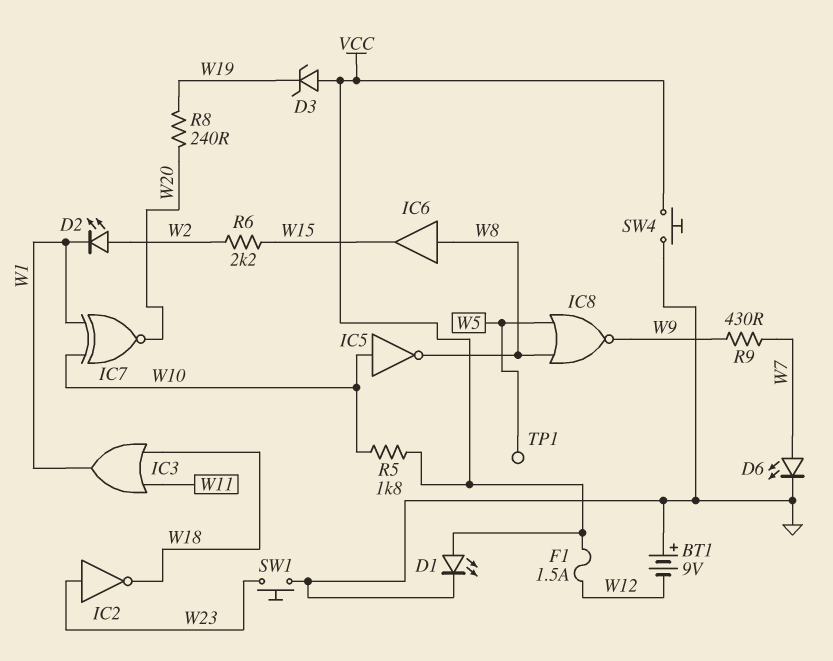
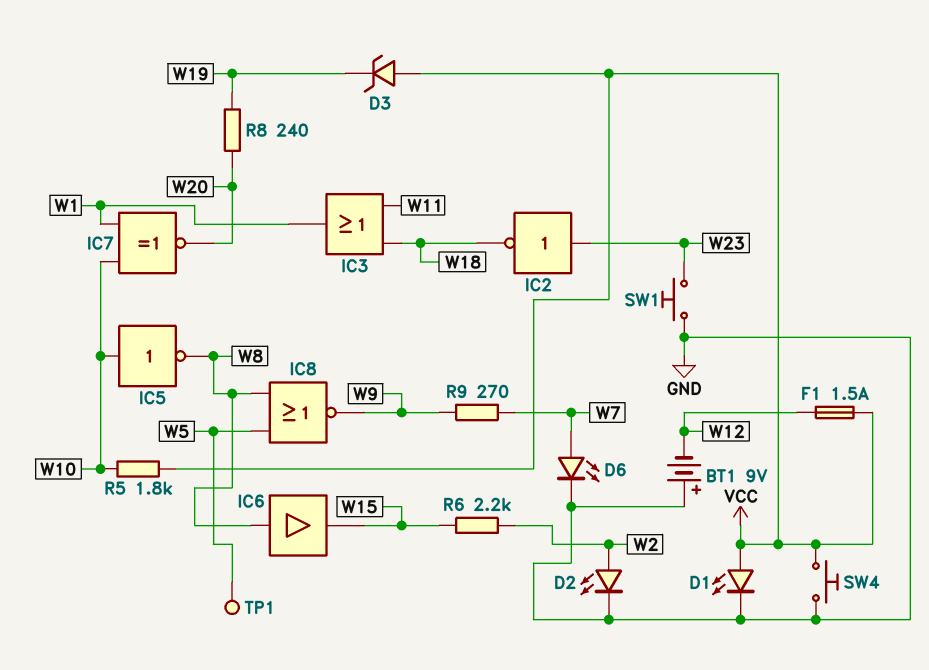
D2: LED (A W2, K W1) -> LED (A W2, K GND)
R9: 430 (W7, W9) -> 270 (W7, W9)

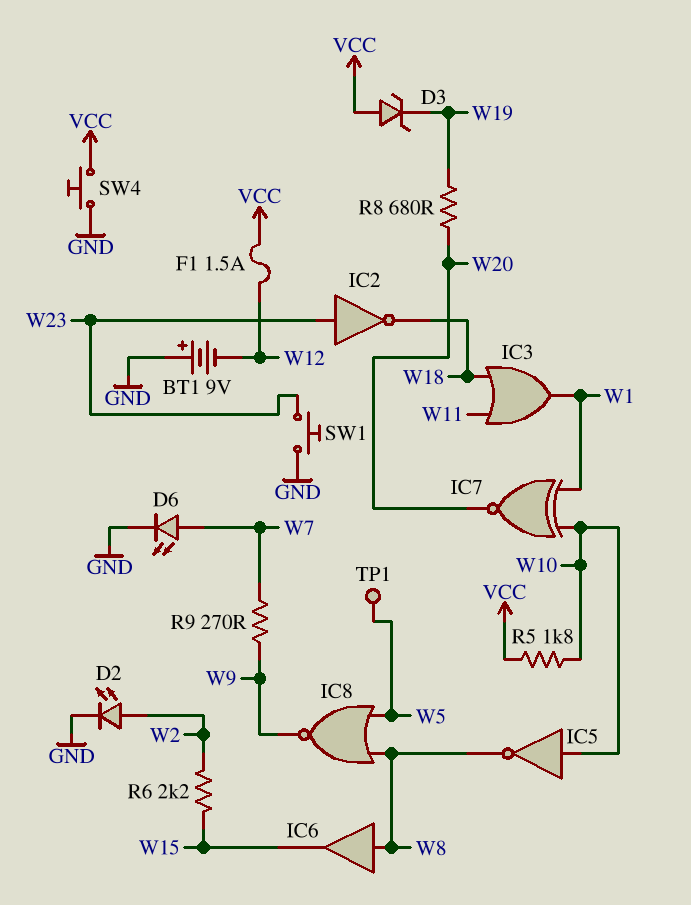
D1: LED (A VCC, K GND) -> none
R8: 240 (W19, W20) -> 680 (W19, W20)

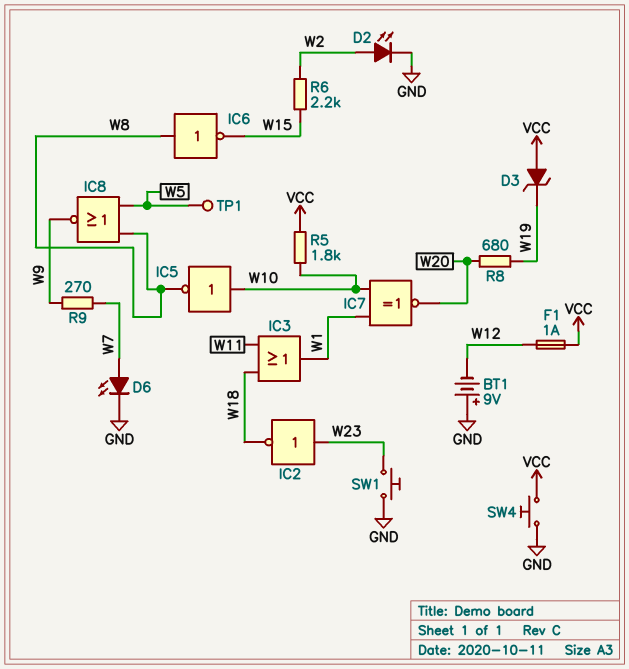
F1: 1.5A (VCC, W12) -> 1A (VCC, W12)
IC6: buffer (in W8, out W15) -> NOT (in W8, out W15)

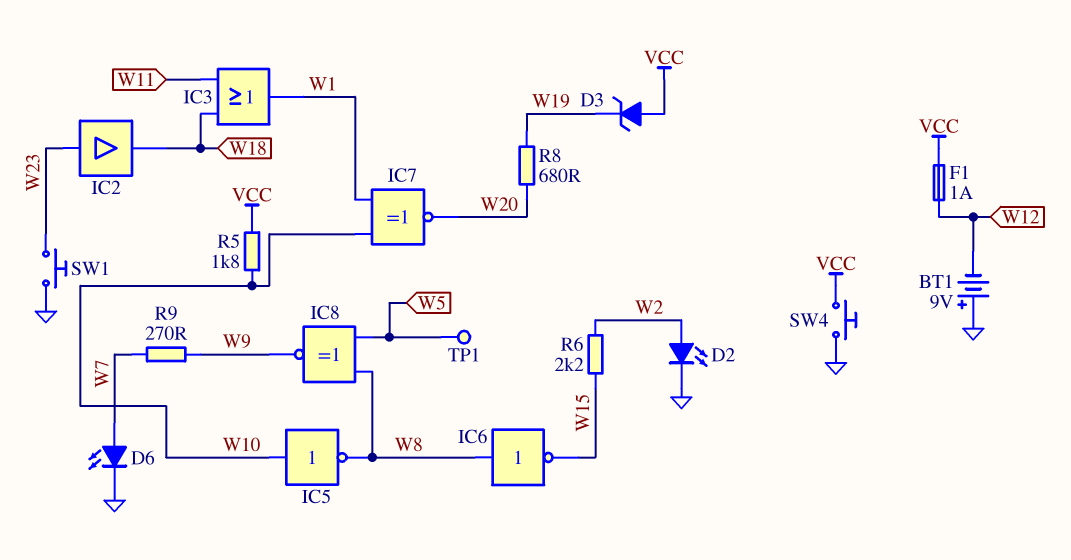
IC2: NOT (in W23, out W18) -> buffer (in W23, out W18)
IC8: NOR (in W5, in W8, out W9) -> XNOR (in W5, in W8, out W9)

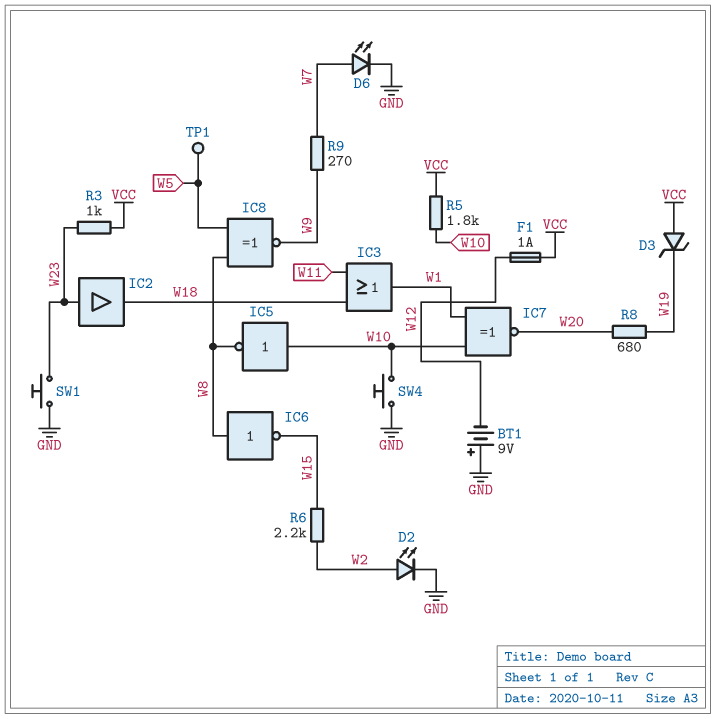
R3: none -> 1k (VCC, W23)
SW4: button (GND, VCC) -> button (GND, W10)

